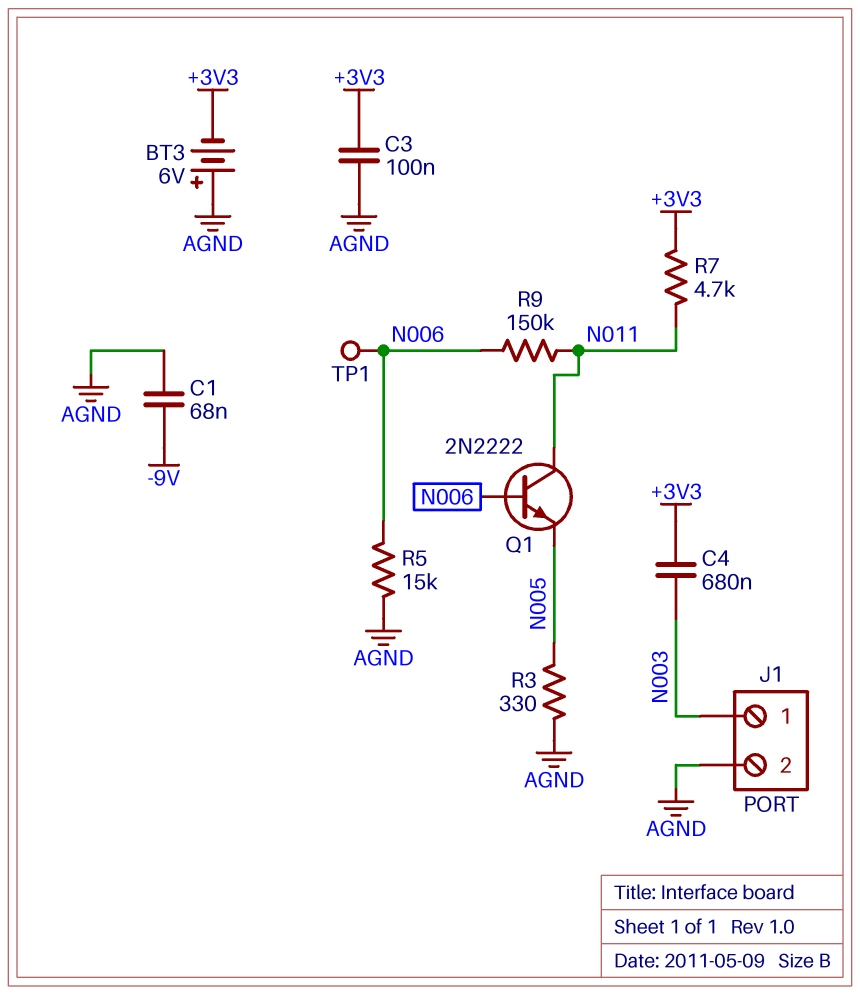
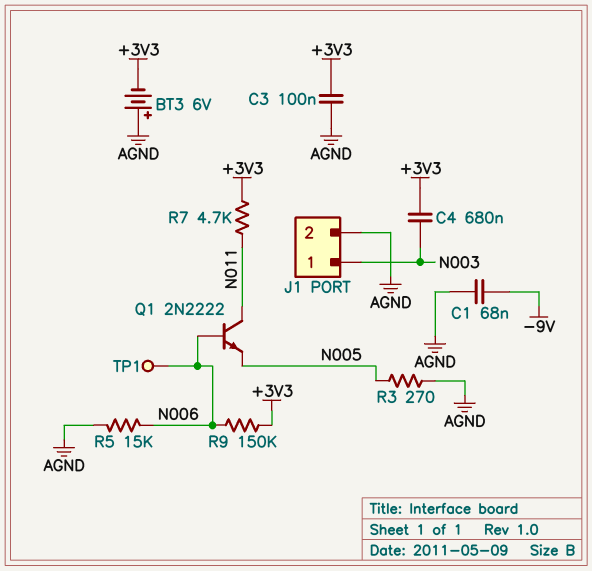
R3: 330 (AGND, N005) -> 270 (AGND, N005)
R9: 150k (N006, N011) -> 150k (+3V3, N006)

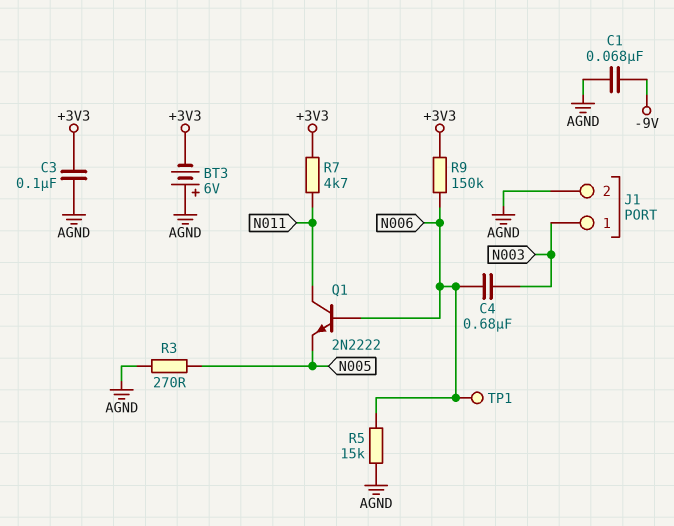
C4: 680nF (+3V3, N003) -> 680nF (N003, N006)

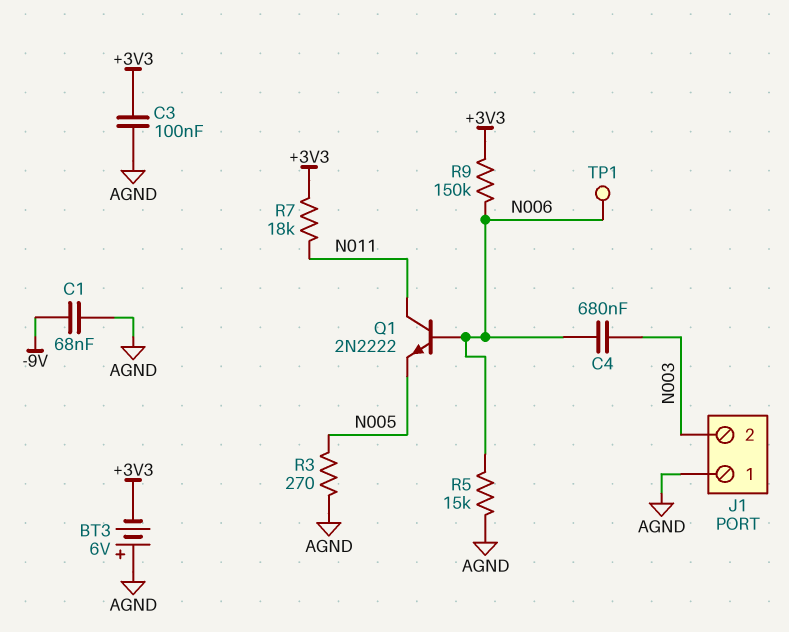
J1 pin 1: N003 -> AGND
J1 pin 2: AGND -> N003
R7: 4.7k (+3V3, N011) -> 18k (+3V3, N011)

